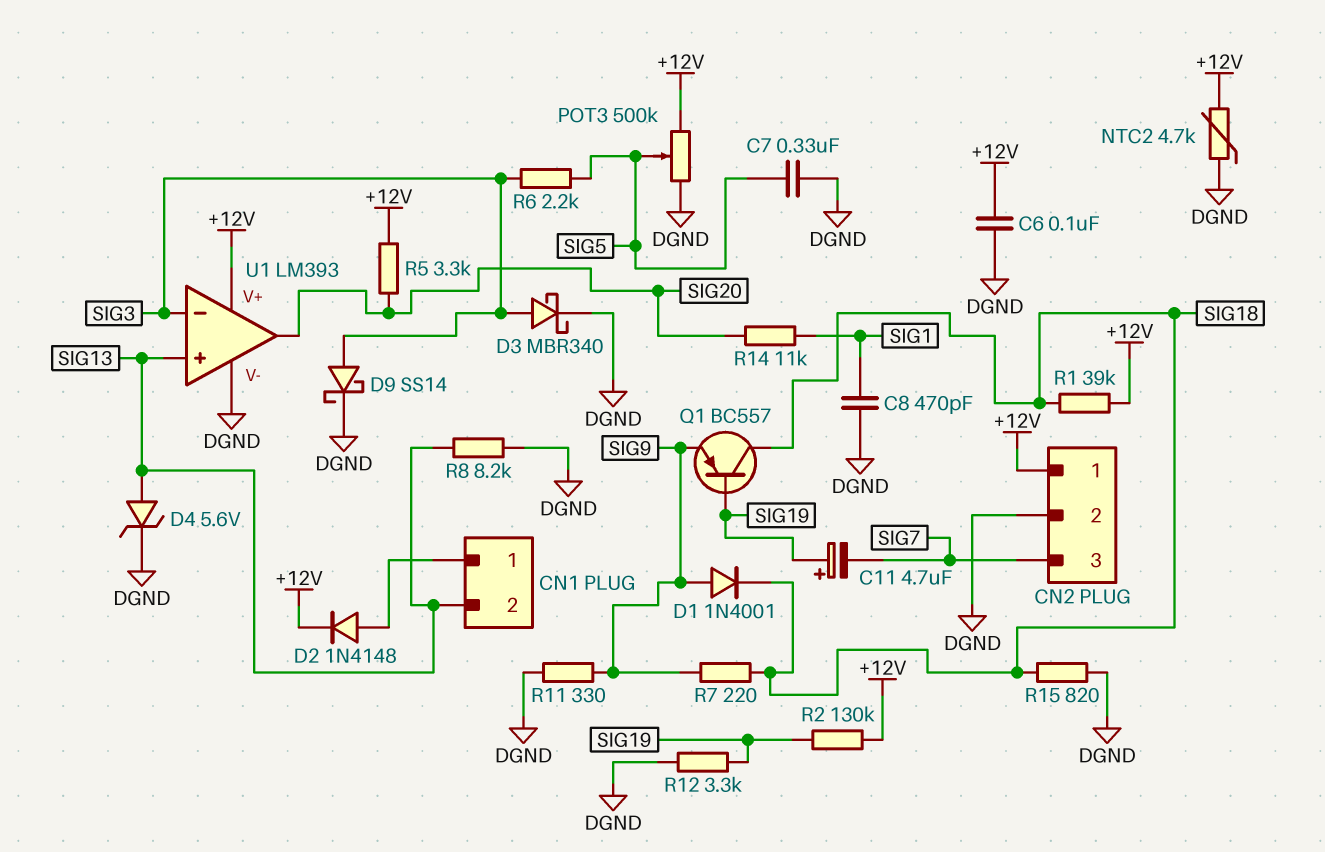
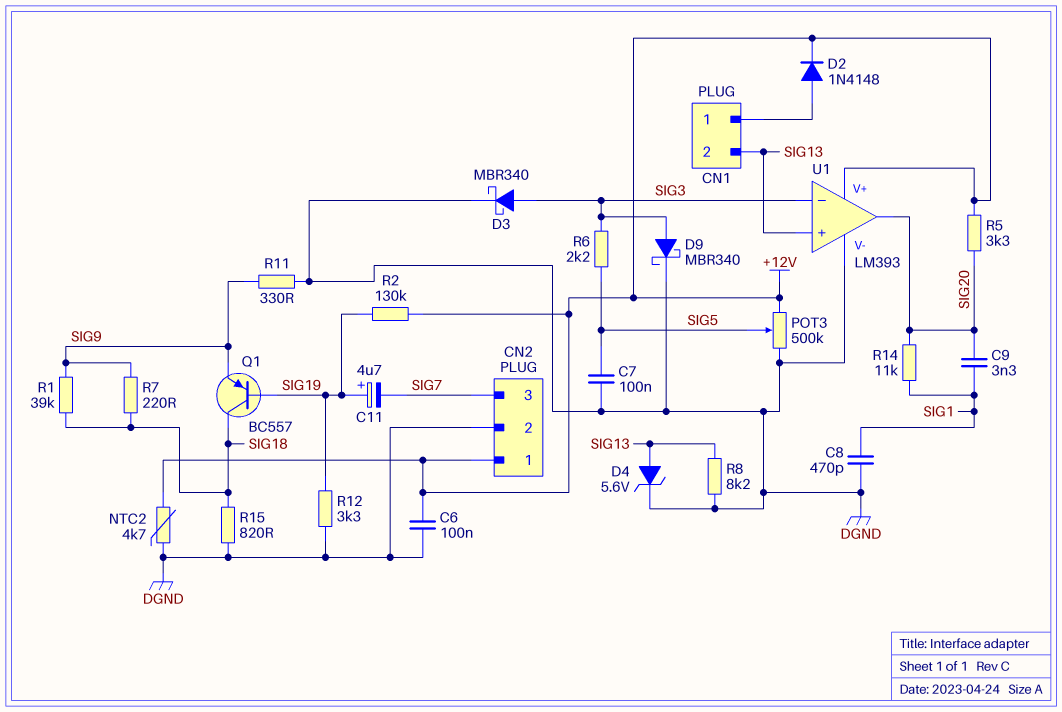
C7: 330nF (DGND, SIG5) -> 100nF (DGND, SIG5)
C9: none -> 3.3nF (SIG1, SIG20)
D1: diode 1N4001 (A SIG9, K SIG18) -> none
D9: schottky SS14 (A SIG3, K DGND) -> schottky MBR340 (A SIG3, K DGND)
R1: 39k (+12V, SIG18) -> 39k (SIG9, SIG18)

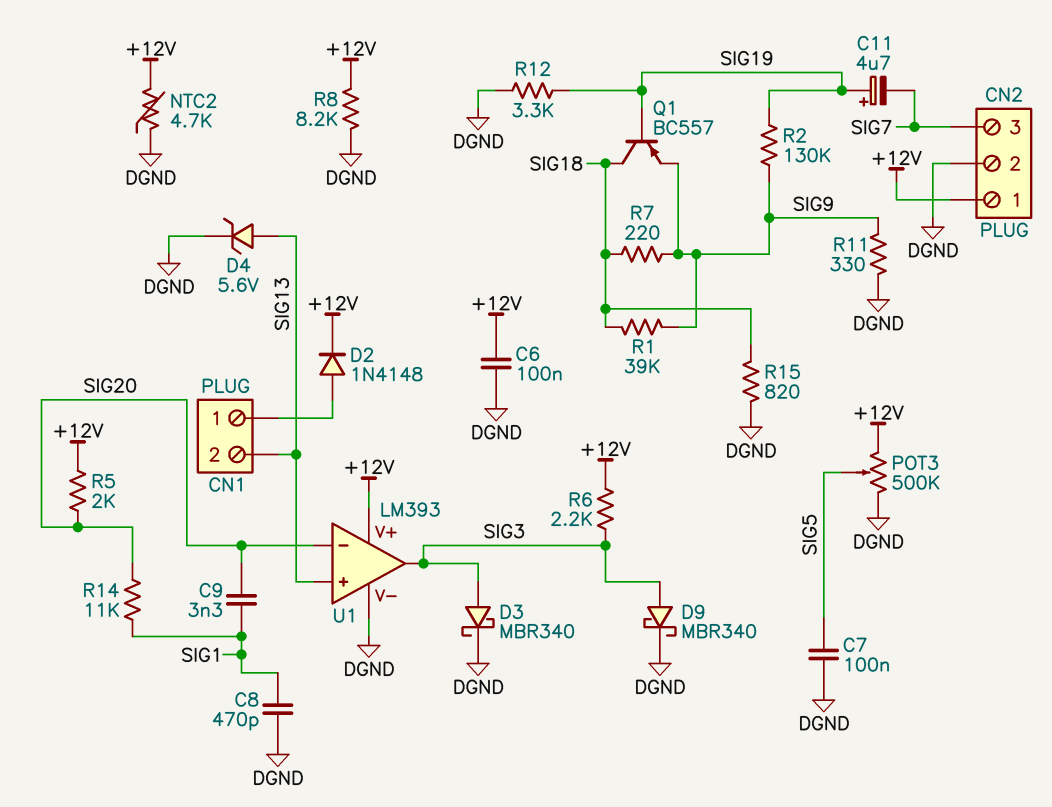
R2: 130k (+12V, SIG19) -> 130k (SIG9, SIG19)
R5: 3.3k (+12V, SIG20) -> 2k (+12V, SIG20)
R6: 2.2k (SIG3, SIG5) -> 2.2k (+12V, SIG3)
R8: 8.2k (DGND, SIG13) -> 8.2k (+12V, DGND)
U1 pin in-: SIG3 -> SIG20
U1 pin out: SIG20 -> SIG3

